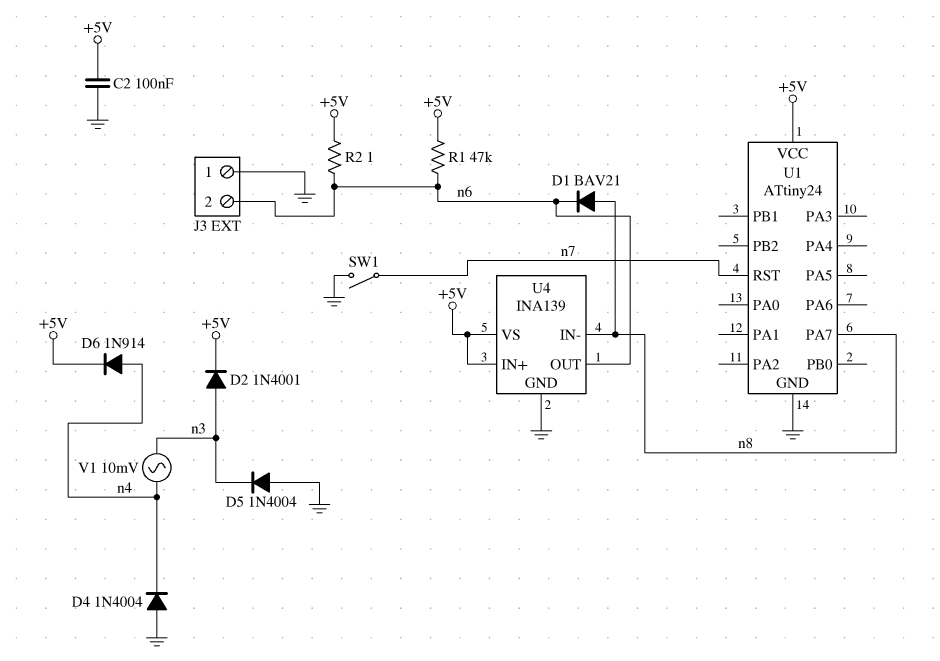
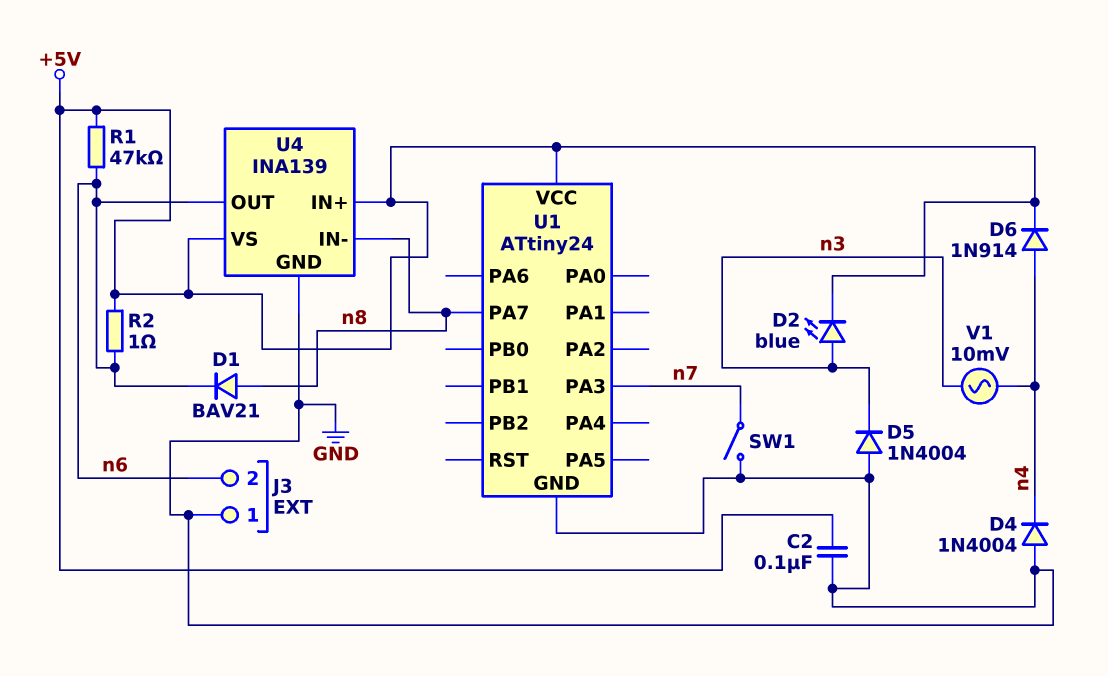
D2: diode 1N4001 (A n3, K +5V) -> LED blue (A n3, K +5V)
U1 pin PA3: none -> n7
U1 pin RST: n7 -> none

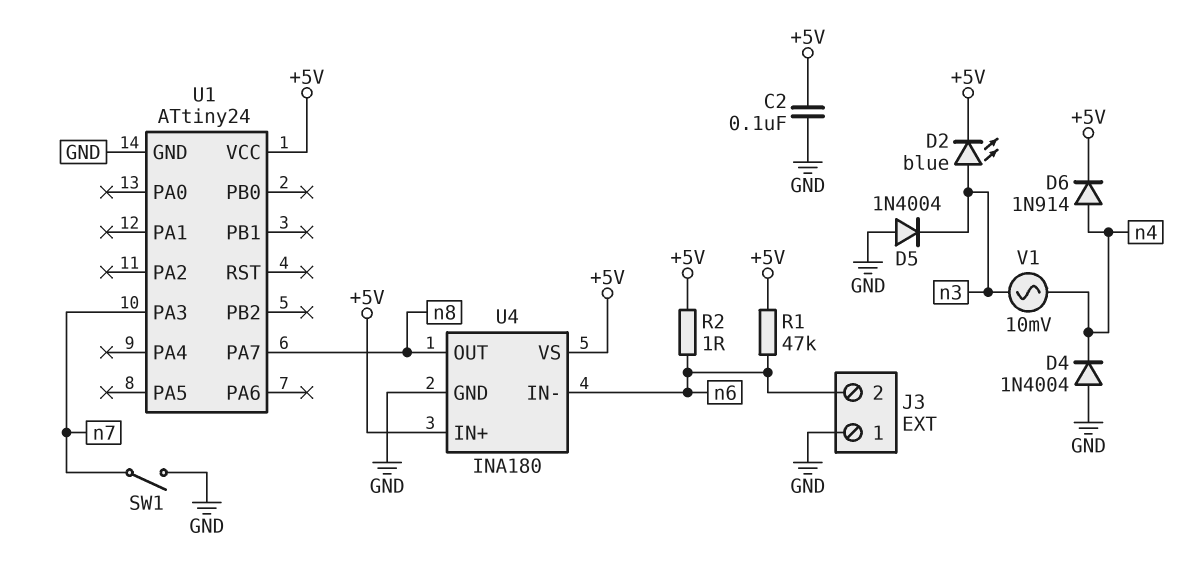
D1: diode BAV21 (A n8, K n6) -> none
U4: INA139 -> INA180
U4 pin IN-: n8 -> n6
U4 pin OUT: n6 -> n8

